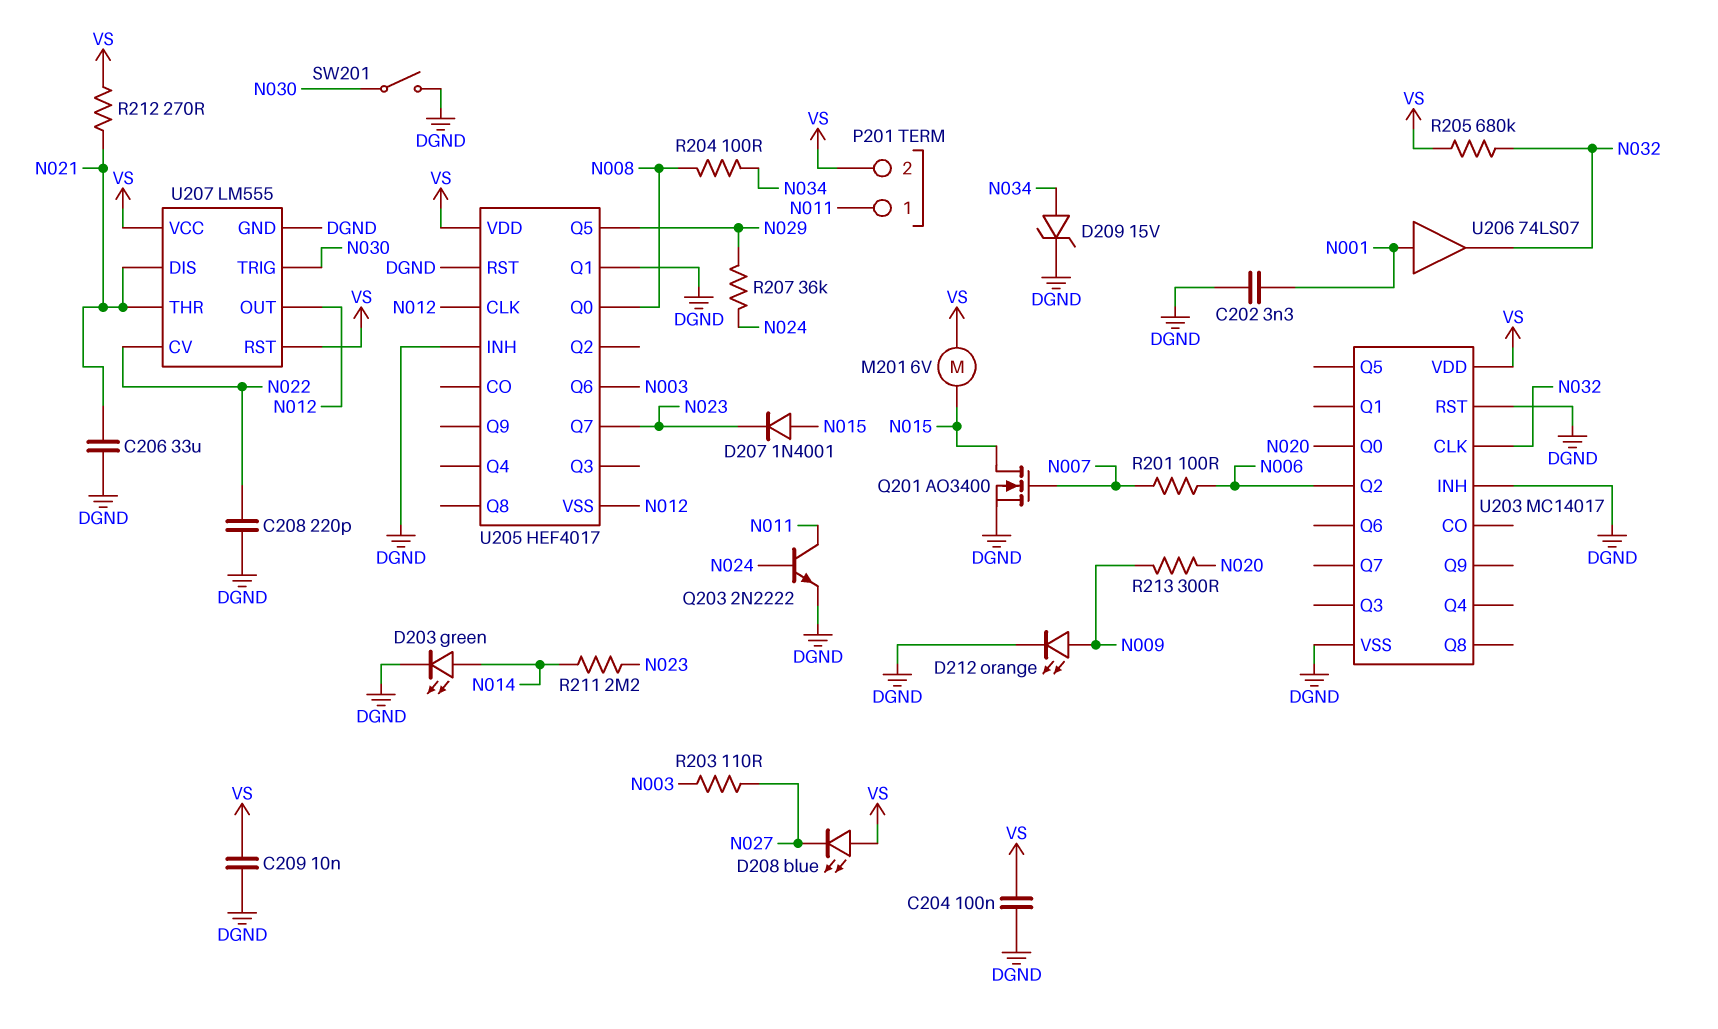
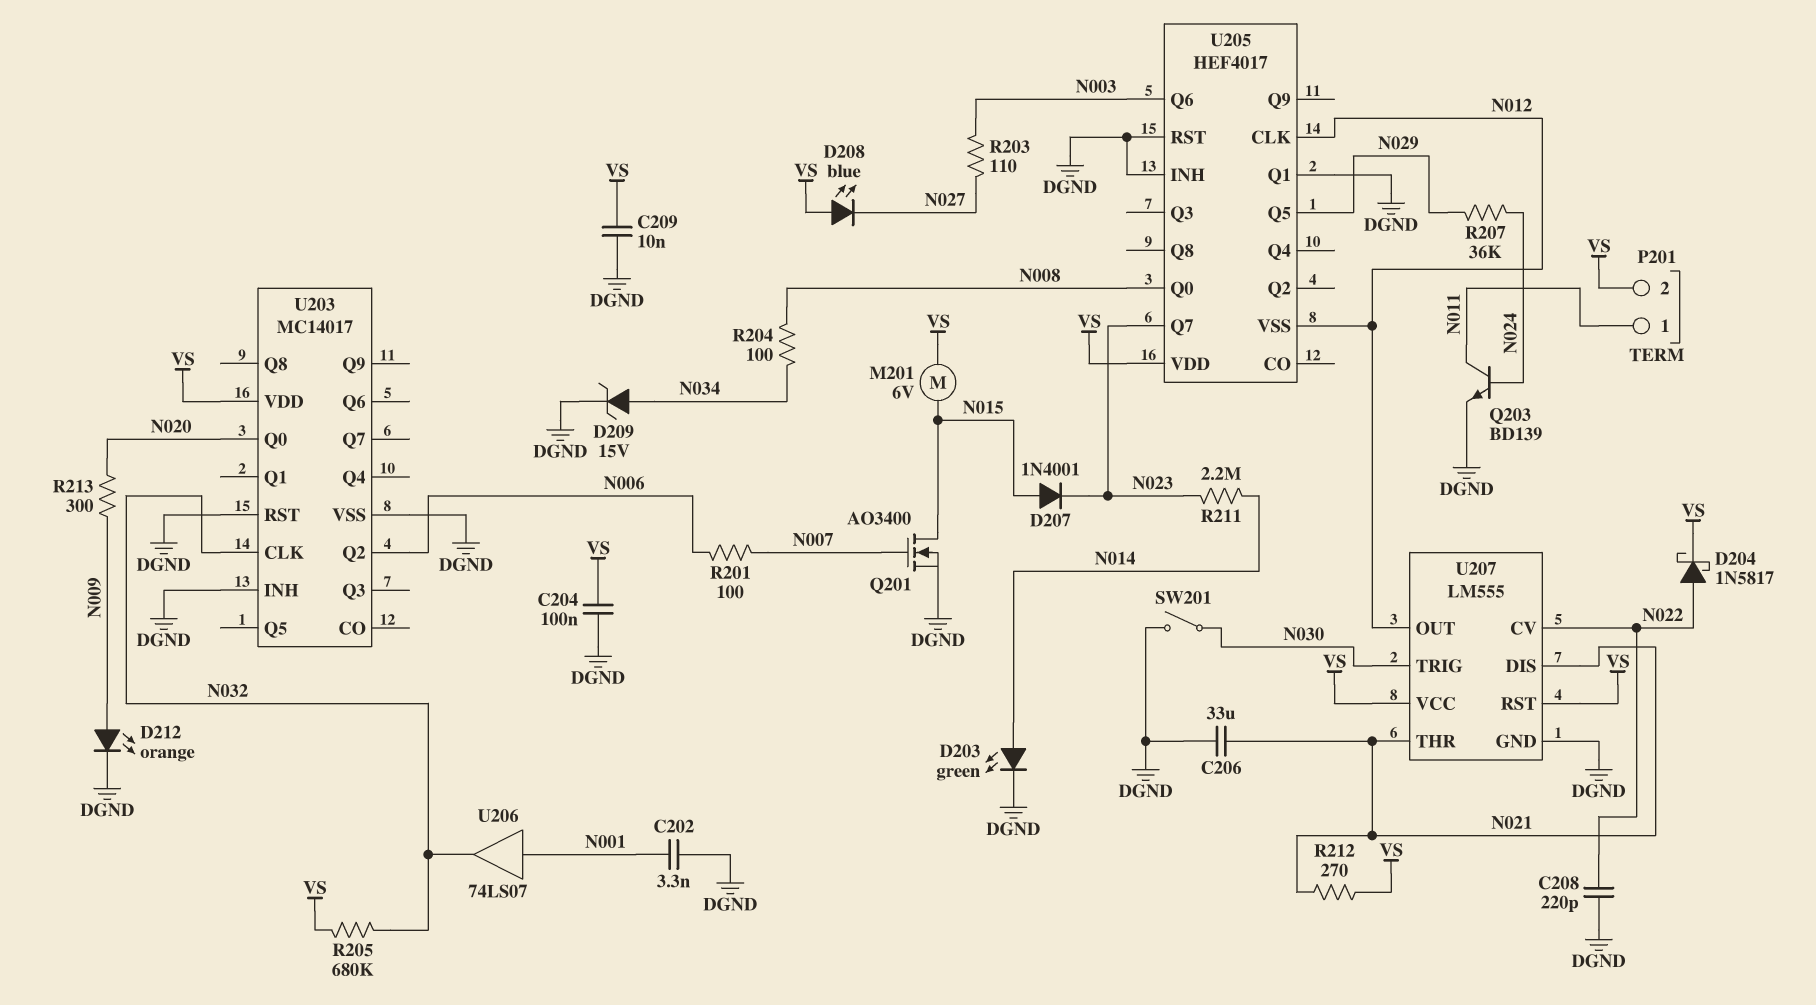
D204: none -> schottky 1N5817 (A N022, K VS)
Q203: NPN 2N2222 (B N024, C N011, E DGND) -> NPN BD139 (B N024, C N011, E DGND)

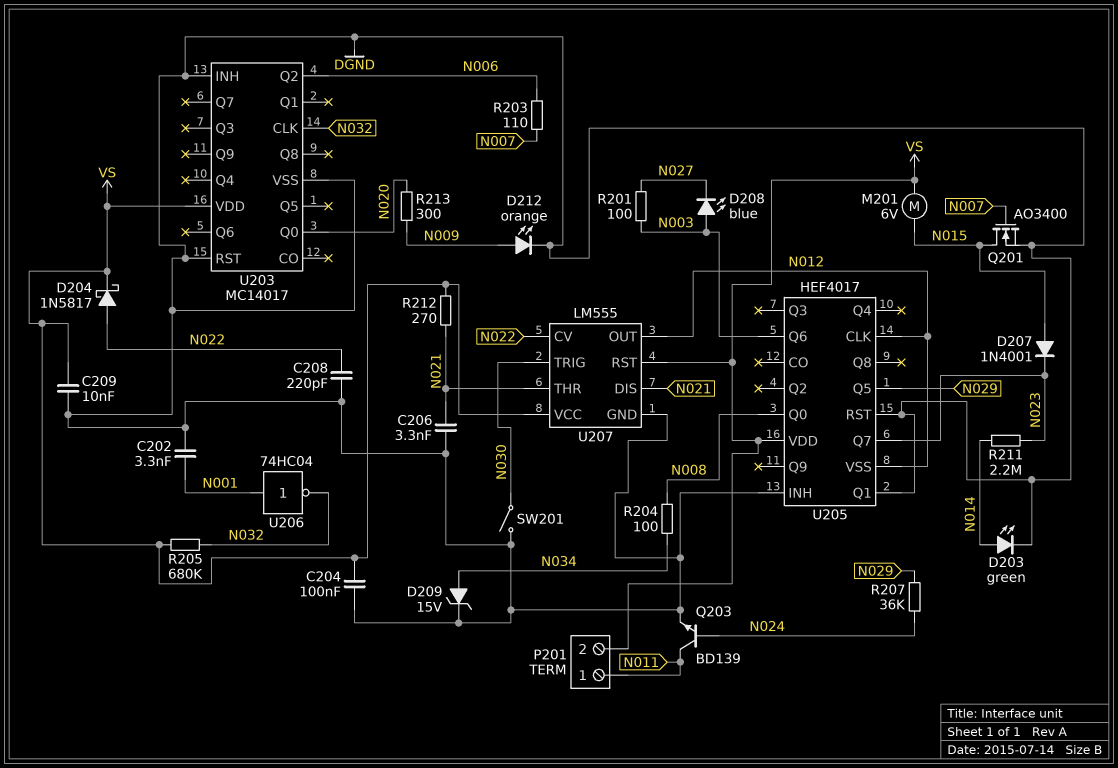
C206: 33uF (DGND, N021) -> 3.3nF (DGND, N021)
D208: LED blue (A VS, K N027) -> LED blue (A N003, K N027)
R201: 100 (N006, N007) -> 100 (N003, N027)
R203: 110 (N003, N027) -> 110 (N006, N007)
U206: buffer 74LS07 (in N001, out N032) -> NOT 74HC04 (in N001, out N032)

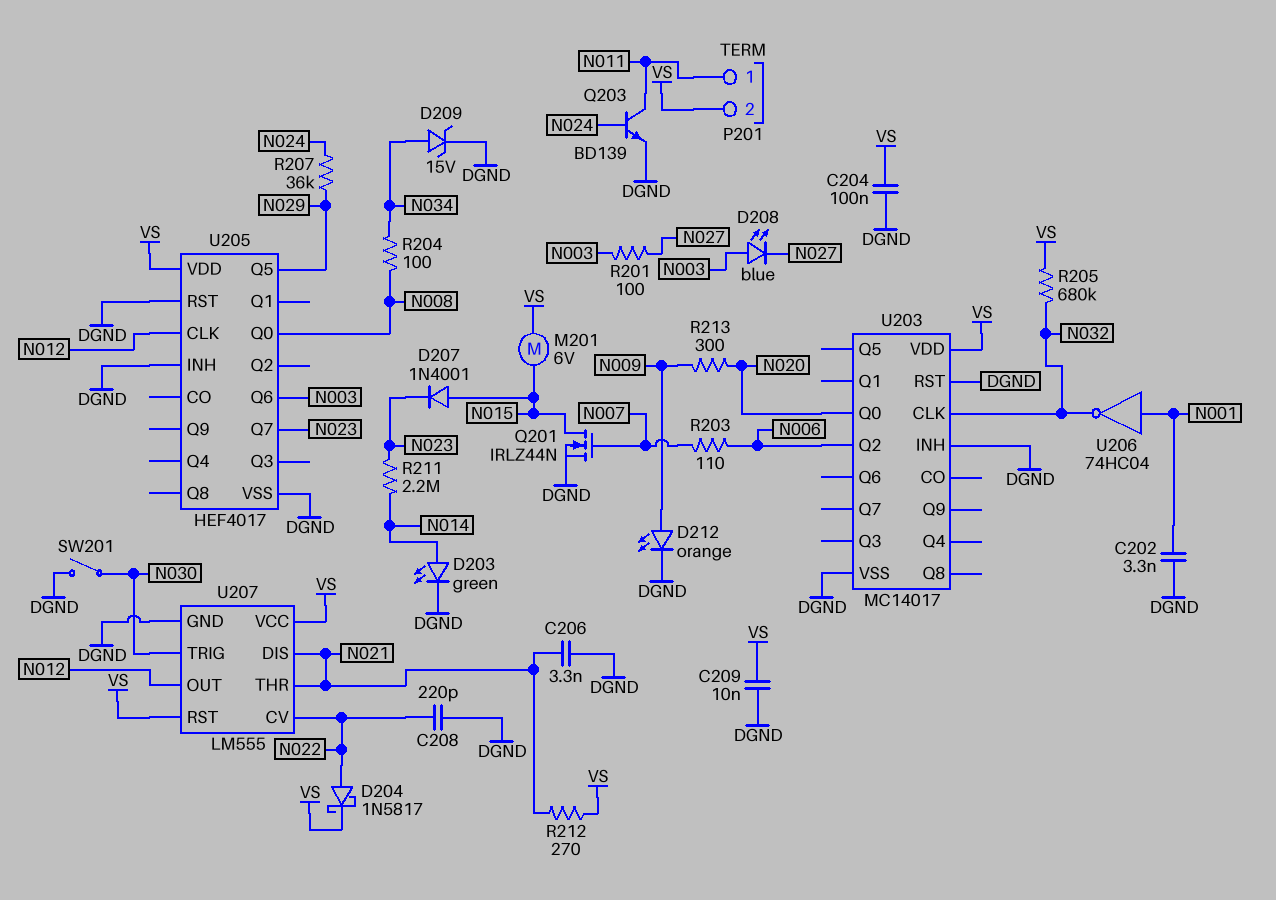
Q201: NMOS AO3400 (G N007, D N015, S DGND) -> NMOS IRLZ44N (G N007, D N015, S DGND)
U205 pin Q1: DGND -> none
U205 pin VSS: N012 -> DGND

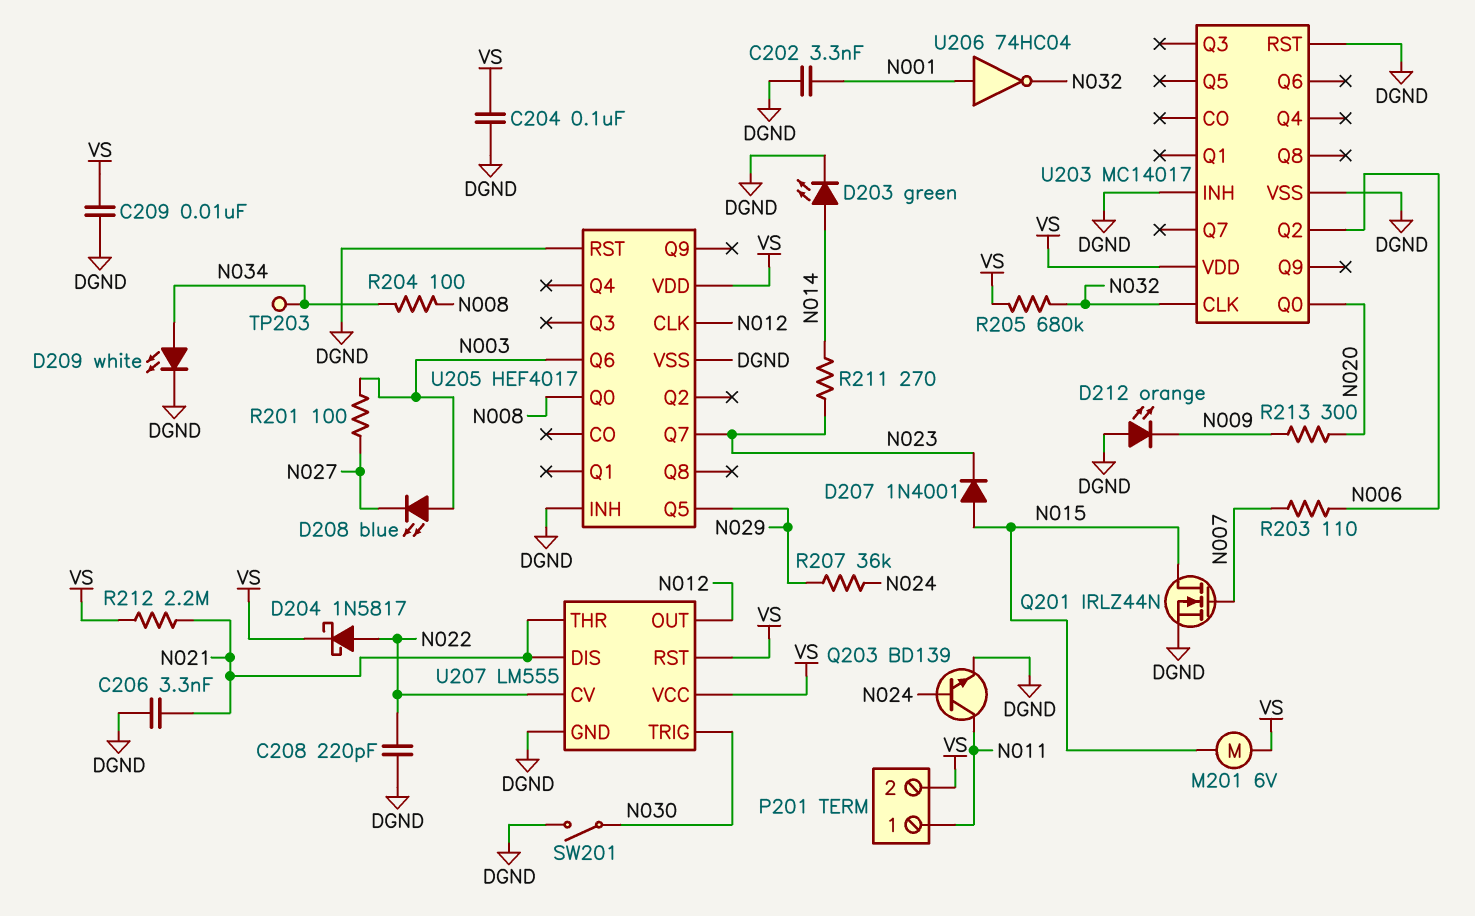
D209: zener 15V (A N034, K DGND) -> LED white (A N034, K DGND)
D212: LED orange (A N009, K DGND) -> LED orange (A DGND, K N009)
R211: 2.2M (N014, N023) -> 270 (N014, N023)
R212: 270 (N021, VS) -> 2.2M (N021, VS)
TP203: none -> test point (N034)

